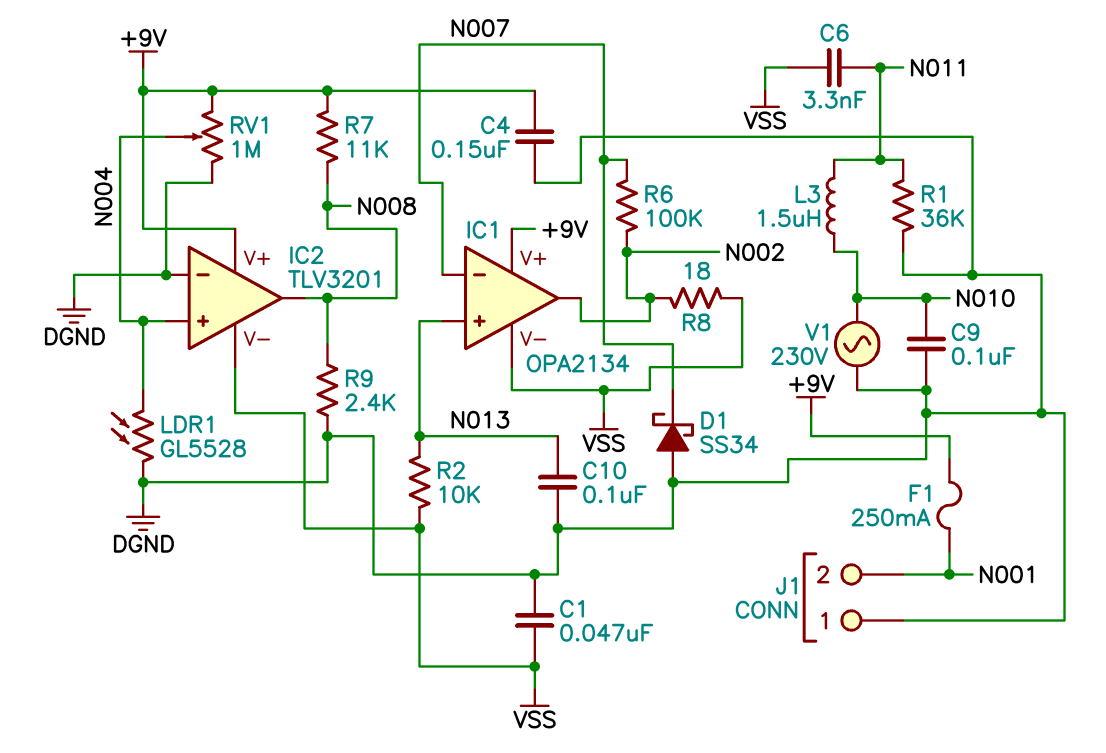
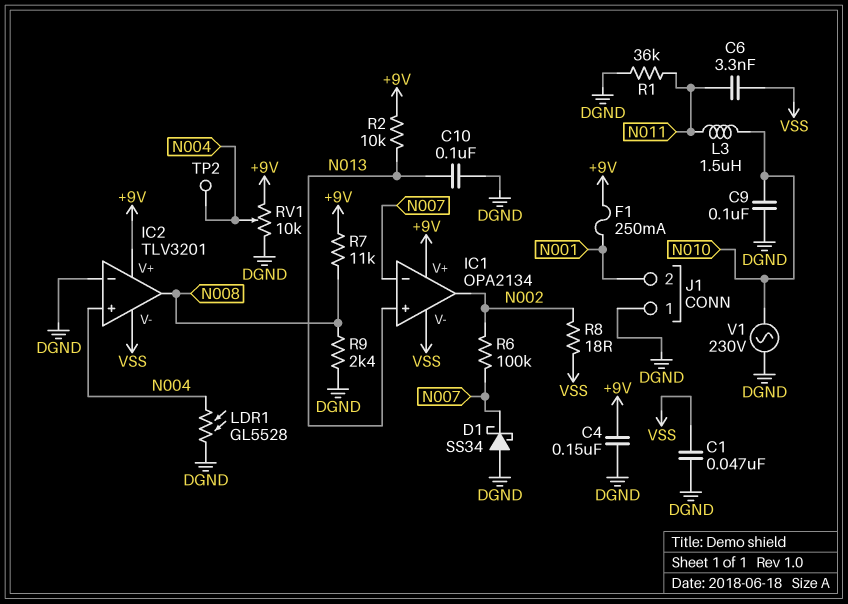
R2: 10k (N013, VSS) -> 10k (+9V, N013)
RV1: 1M (+9V, DGND, wiper N004) -> 10k (+9V, DGND, wiper N004)
TP2: none -> test point (N004)

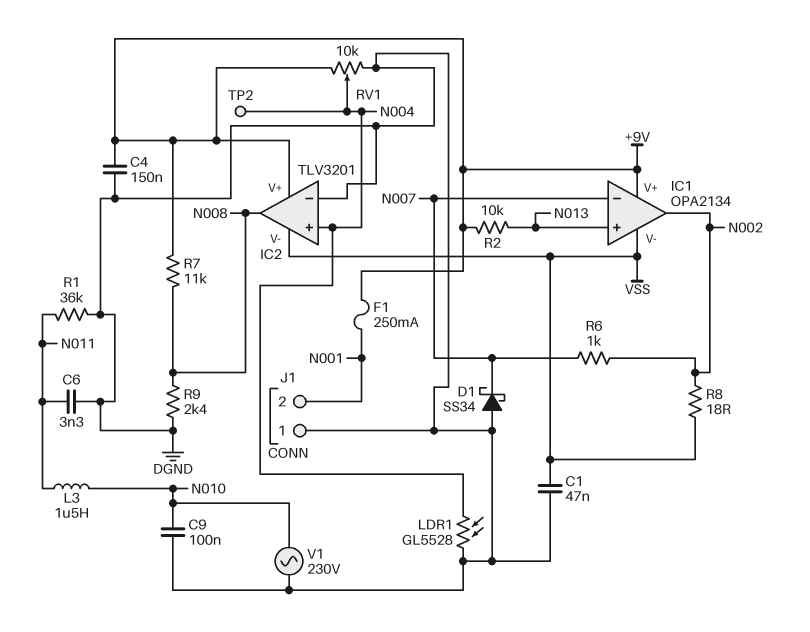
C6: 3.3nF (N011, VSS) -> 3.3nF (DGND, N011)
C10: 100nF (DGND, N013) -> none
R6: 100k (N002, N007) -> 1k (N002, N007)

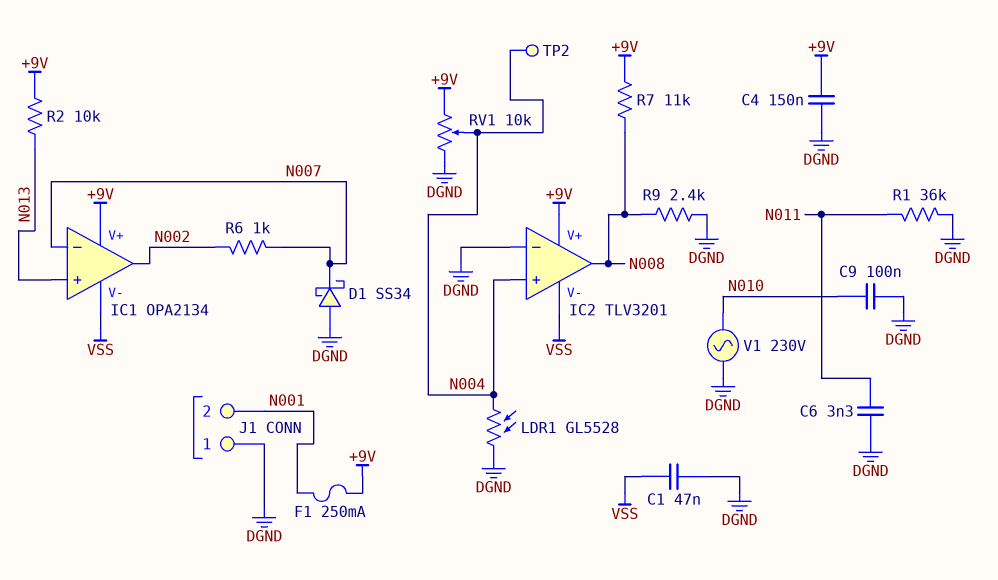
L3: 1.5uH (N010, N011) -> none
R8: 18 (N002, VSS) -> none

